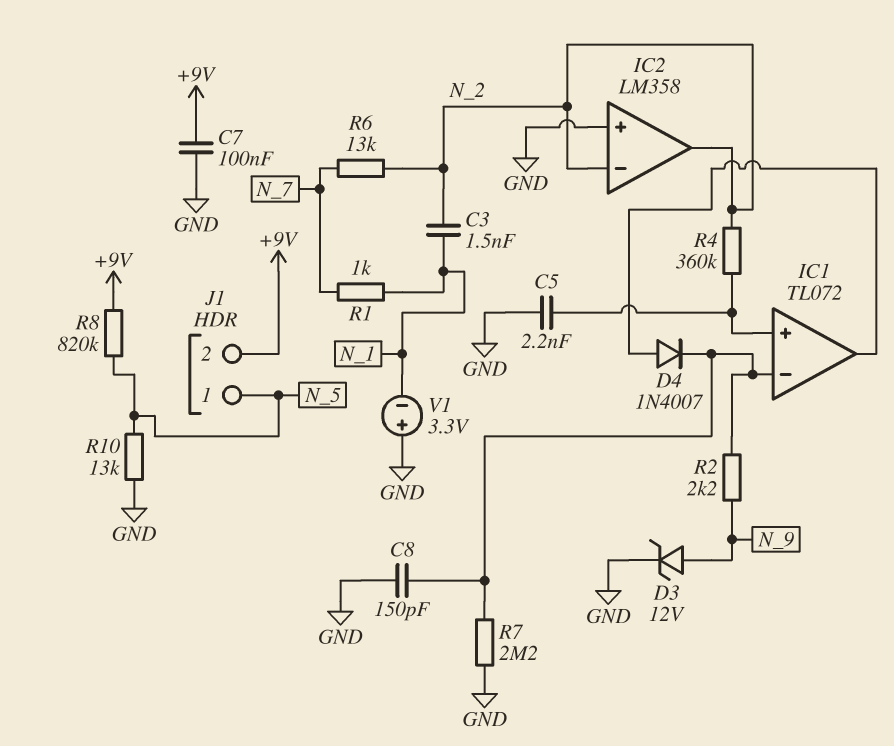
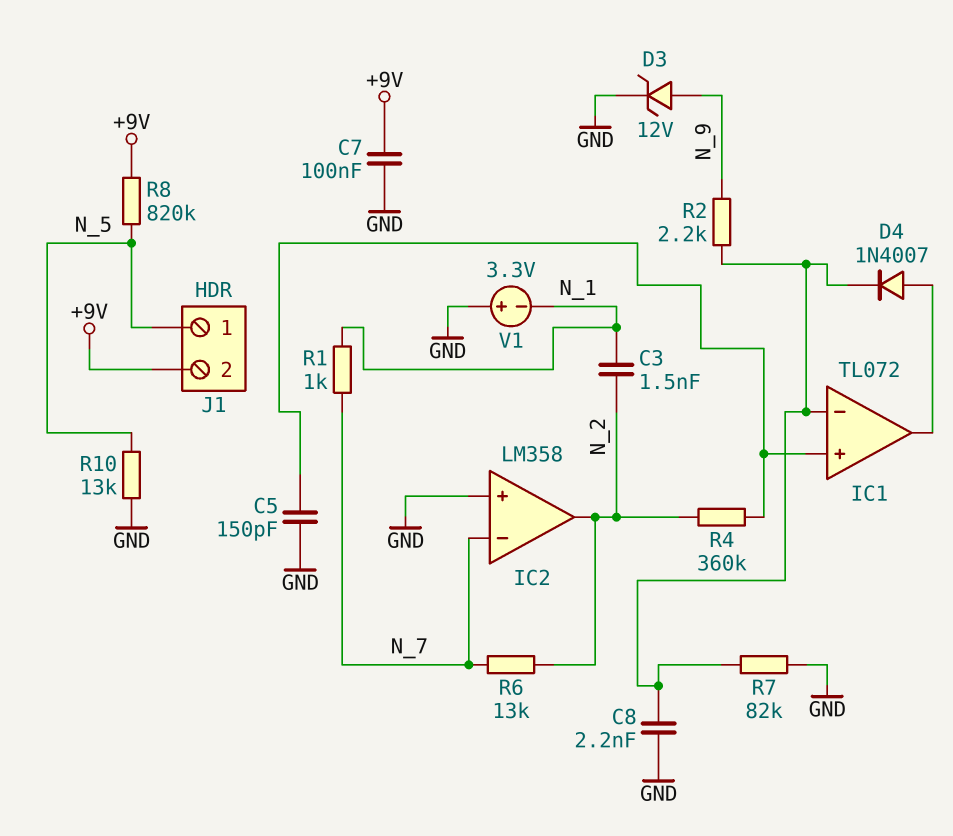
C5: 2.2nF (GND, IC1/in+) -> 150pF (GND, IC1/in+)
C8: 150pF (GND, IC1/in-) -> 2.2nF (GND, IC1/in-)
IC2 pin in-: N_2 -> N_7
R7: 2.2M (GND, IC1/in-) -> 82k (GND, IC1/in-)

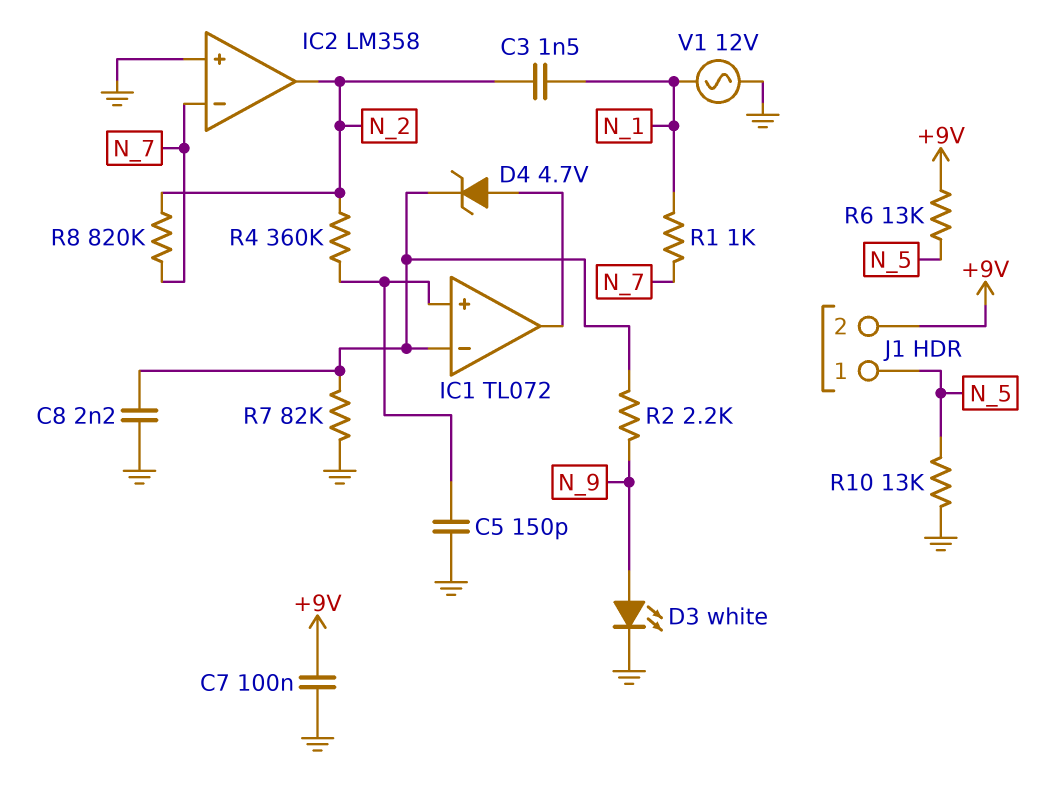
D3: zener 12V (A N_9, K GND) -> LED white (A N_9, K GND)
D4: diode 1N4007 (A IC1/out, K IC1/in-) -> zener 4.7V (A IC1/out, K IC1/in-)
R6: 13k (N_2, N_7) -> 13k (+9V, N_5)
R8: 820k (+9V, N_5) -> 820k (N_2, N_7)
V1: 3.3V (plus GND, minus N_1) -> AC 12V (GND, N_1)

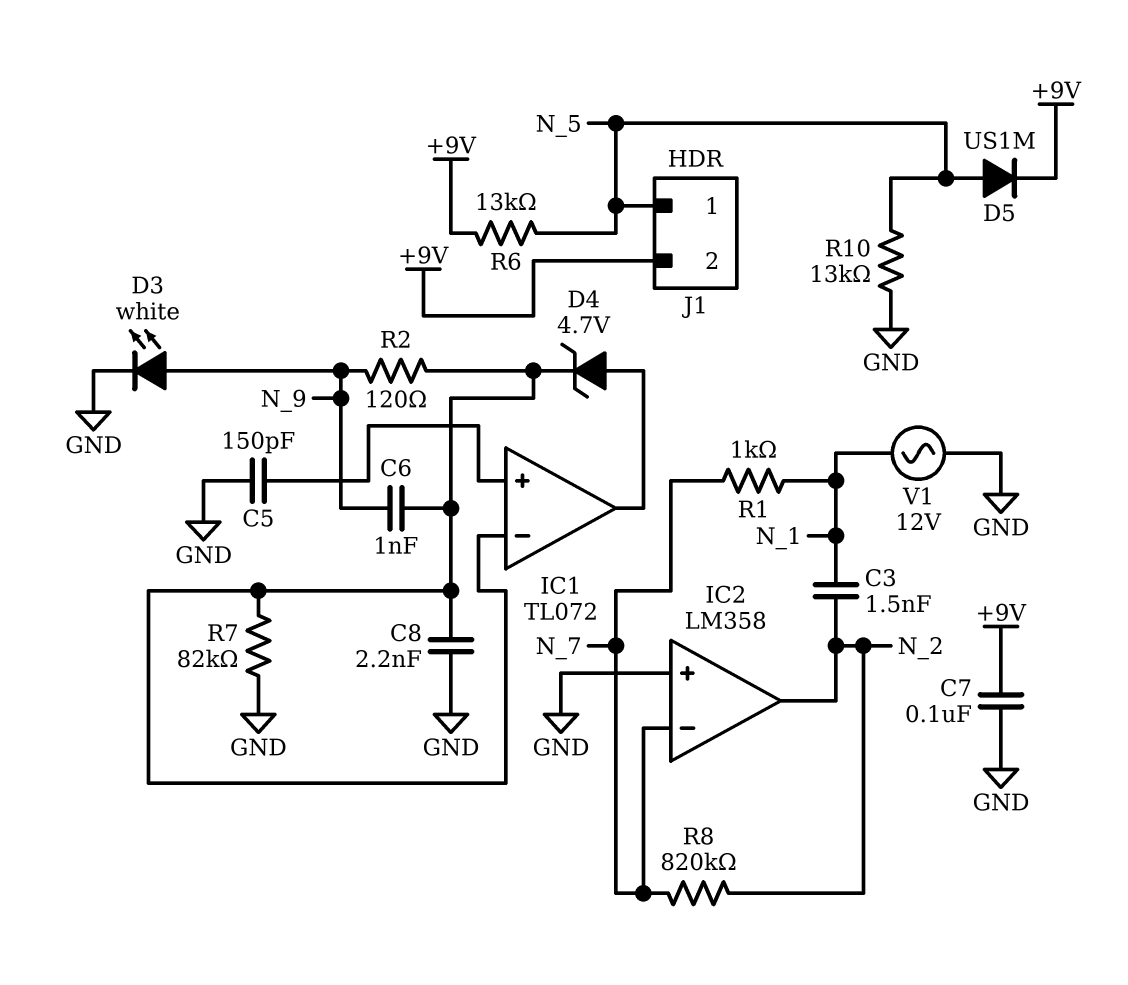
C6: none -> 1nF (IC1/in-, N_9)
D5: none -> diode US1M (A N_5, K +9V)
R2: 2.2k (IC1/in-, N_9) -> 120 (IC1/in-, N_9)
R4: 360k (IC1/in+, N_2) -> none

